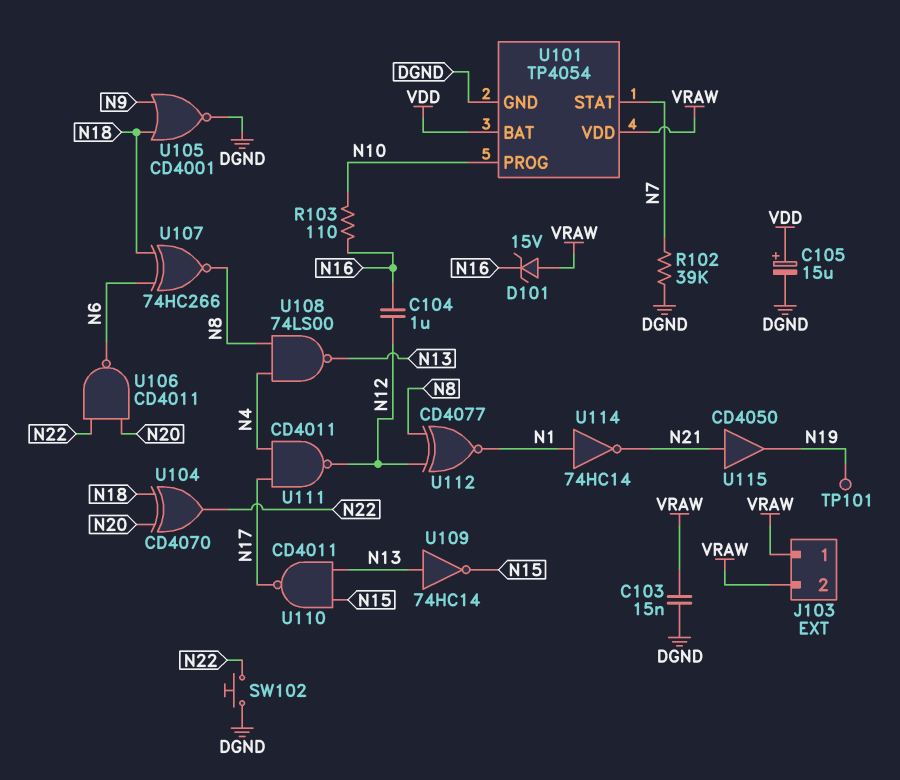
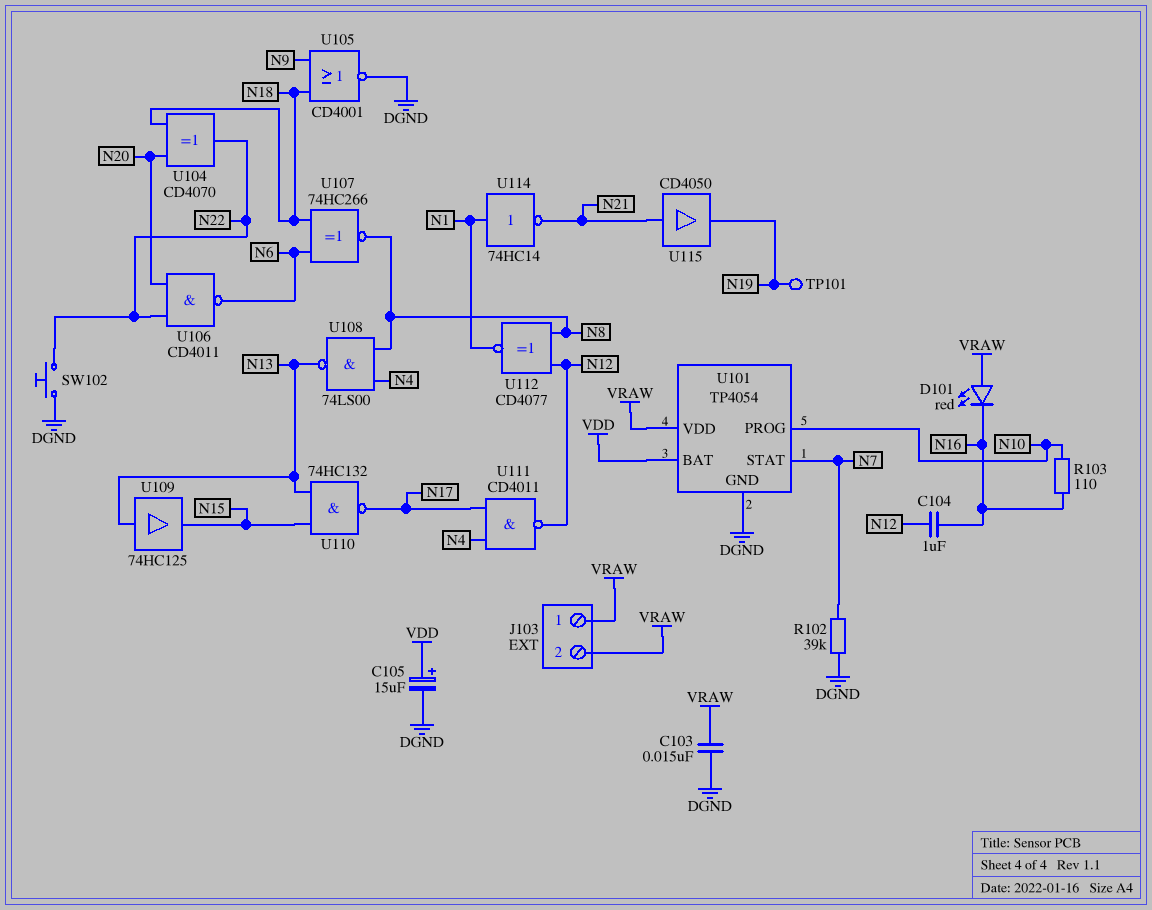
D101: zener 15V (A VRAW, K N16) -> LED red (A VRAW, K N16)
U109: NOT 74HC14 (in N13, out N15) -> buffer 74HC125 (in N13, out N15)
U110: NAND CD4011 (in N13, in N15, out N17) -> NAND 74HC132 (in N13, in N15, out N17)

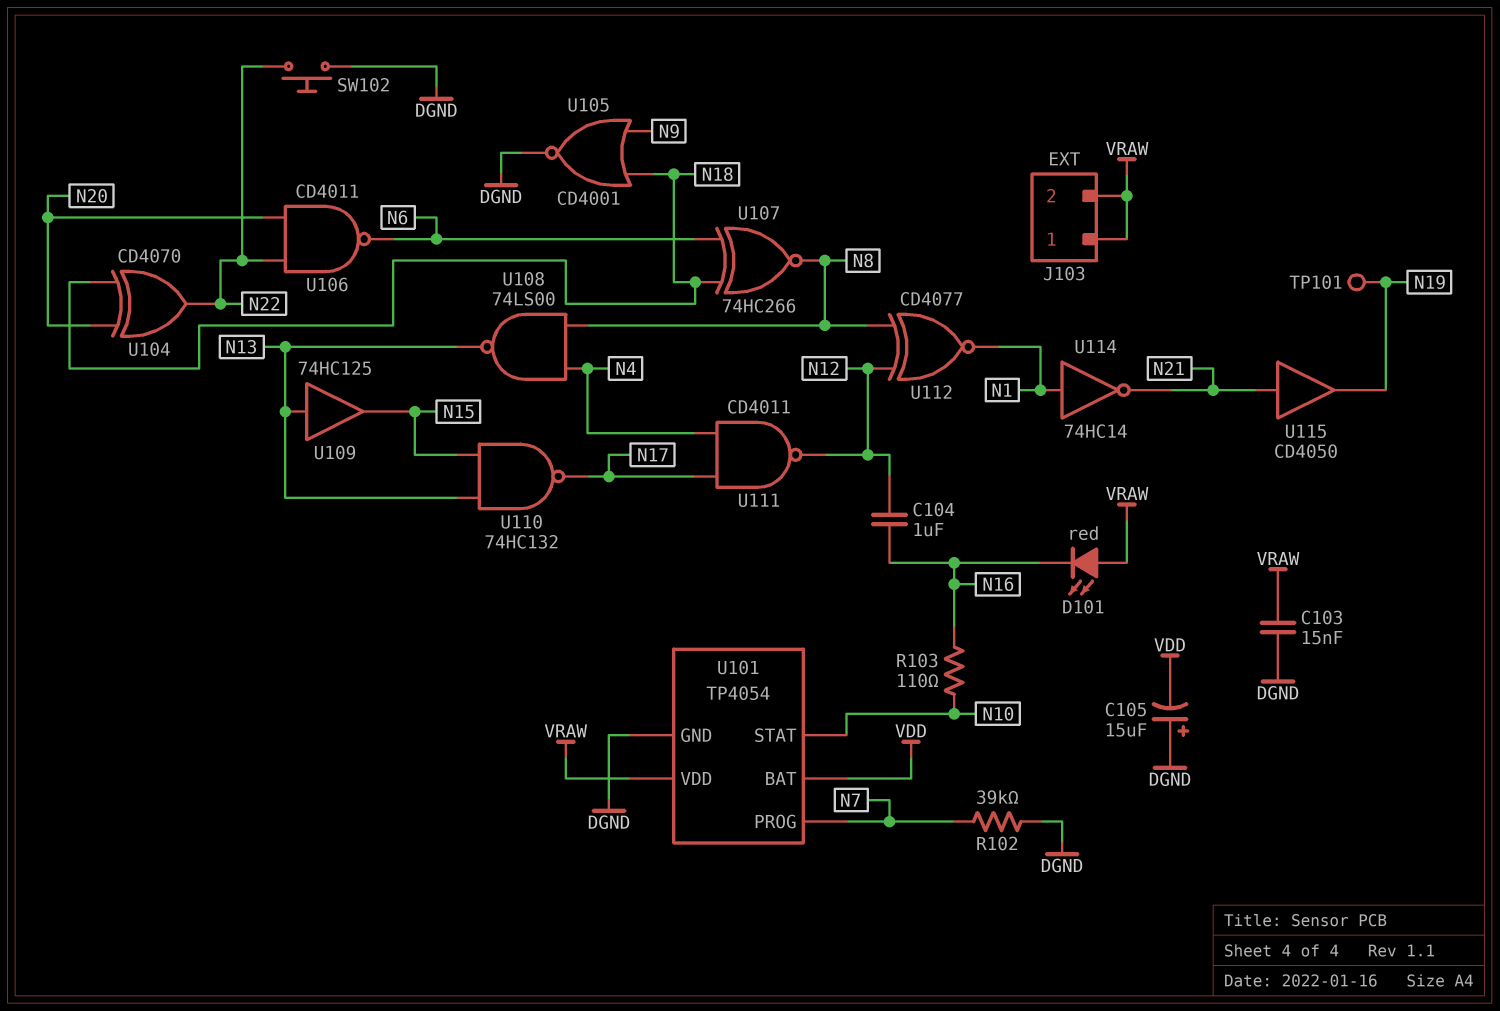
C105: 15uF (plus VDD, minus DGND) -> 15uF (plus DGND, minus VDD)
U101 pin PROG: N10 -> N7
U101 pin STAT: N7 -> N10

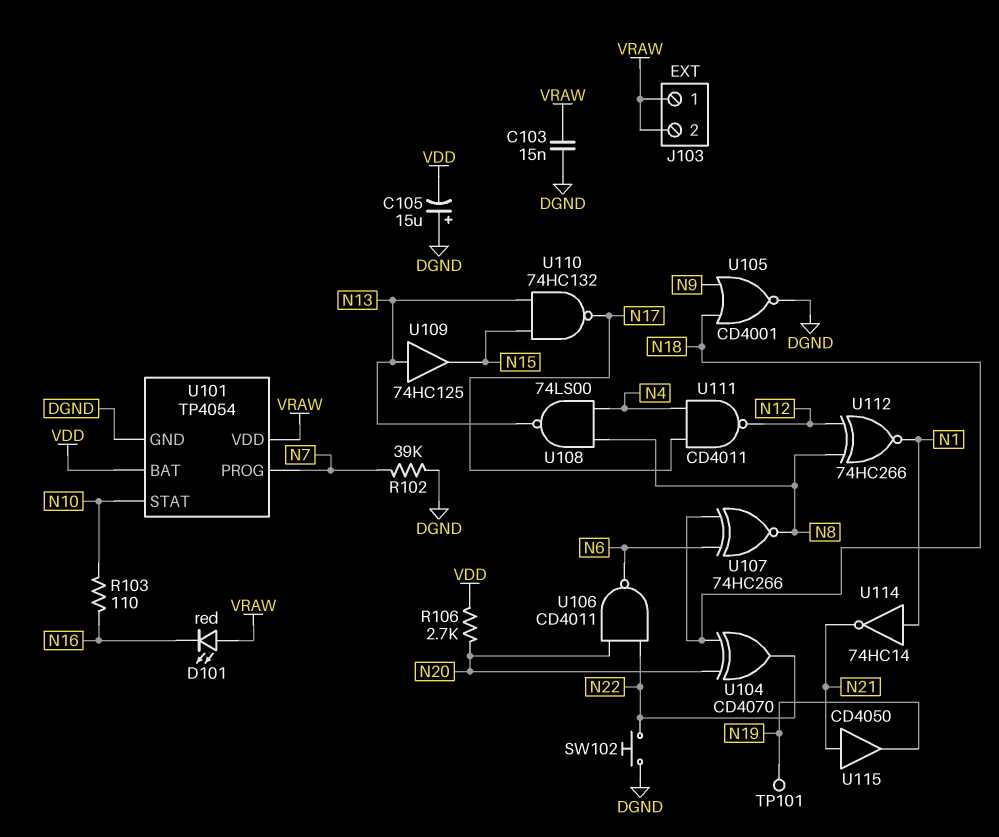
C104: 1uF (N12, N16) -> none
R106: none -> 2.7k (N20, VDD)
U112: XNOR CD4077 (in N8, in N12, out N1) -> XNOR 74HC266 (in N8, in N12, out N1)

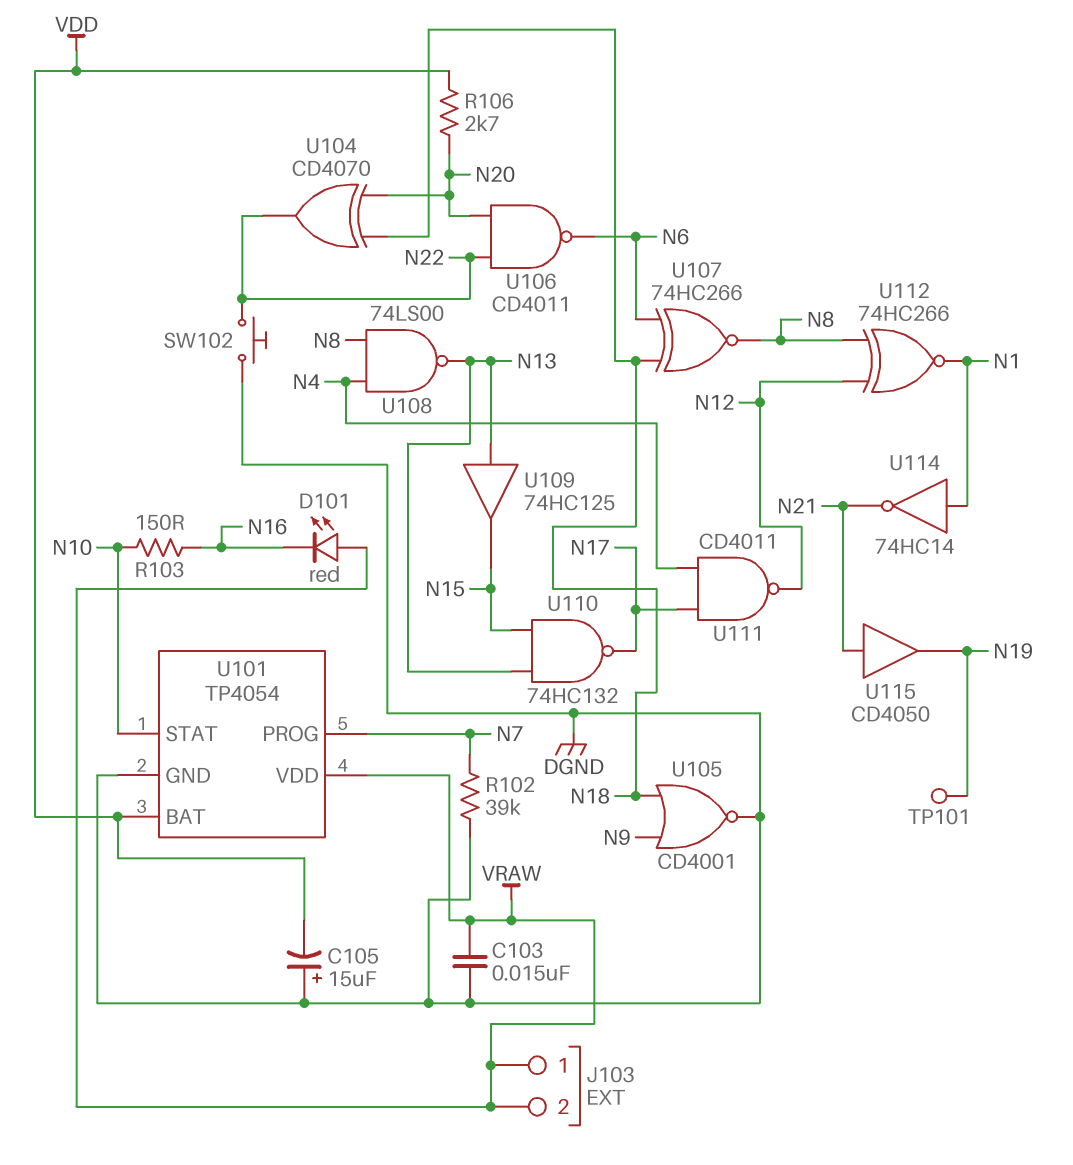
R103: 110 (N10, N16) -> 150 (N10, N16)

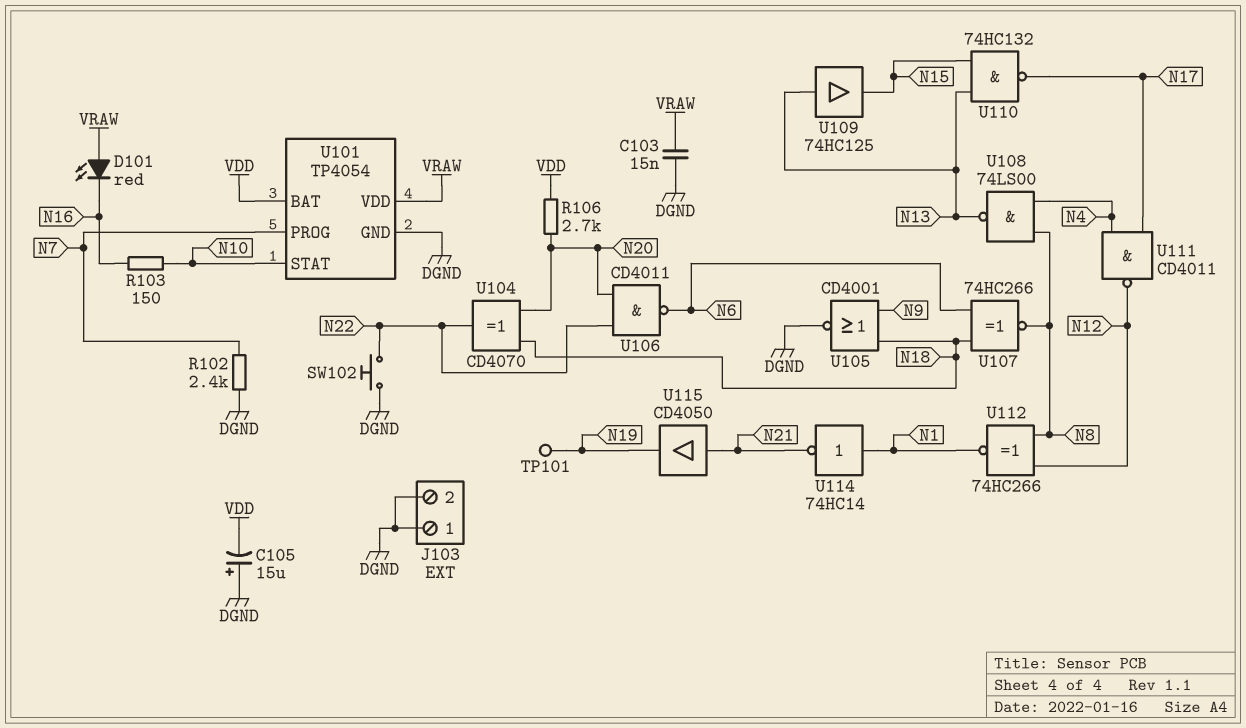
J103 pin 1: VRAW -> DGND
J103 pin 2: VRAW -> DGND
R102: 39k (DGND, N7) -> 2.4k (DGND, N7)

